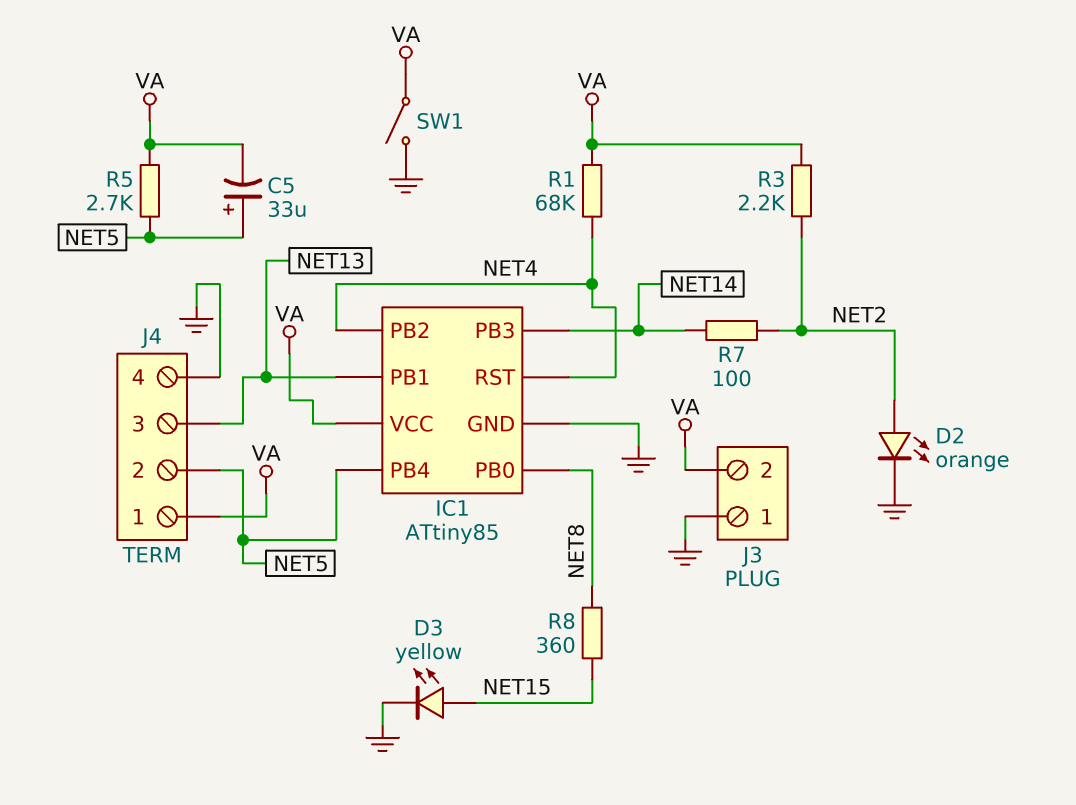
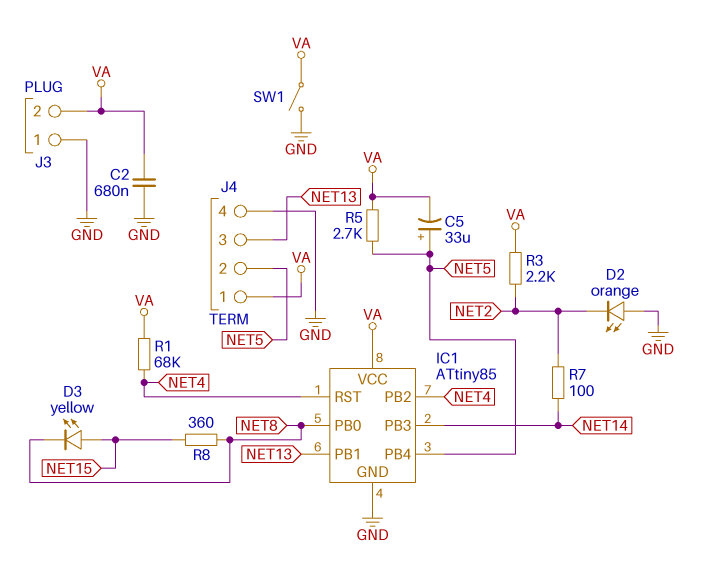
C2: none -> 680nF (GND, VA)
D2: LED orange (A NET2, K GND) -> LED orange (A GND, K NET2)
D3: LED yellow (A NET15, K GND) -> LED yellow (A NET15, K NET8)

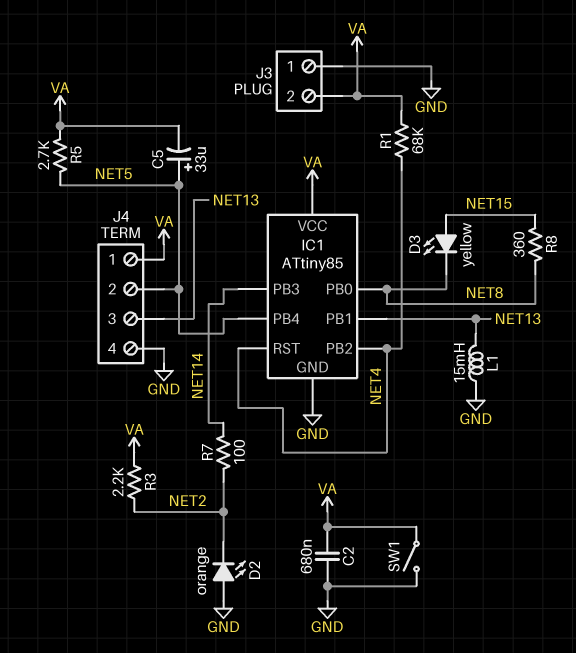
L1: none -> 15mH (GND, NET13)

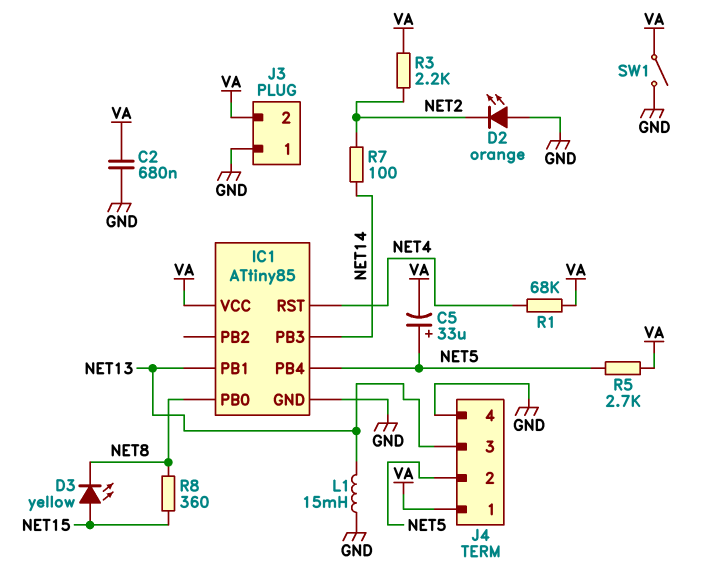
IC1 pin PB2: NET4 -> none

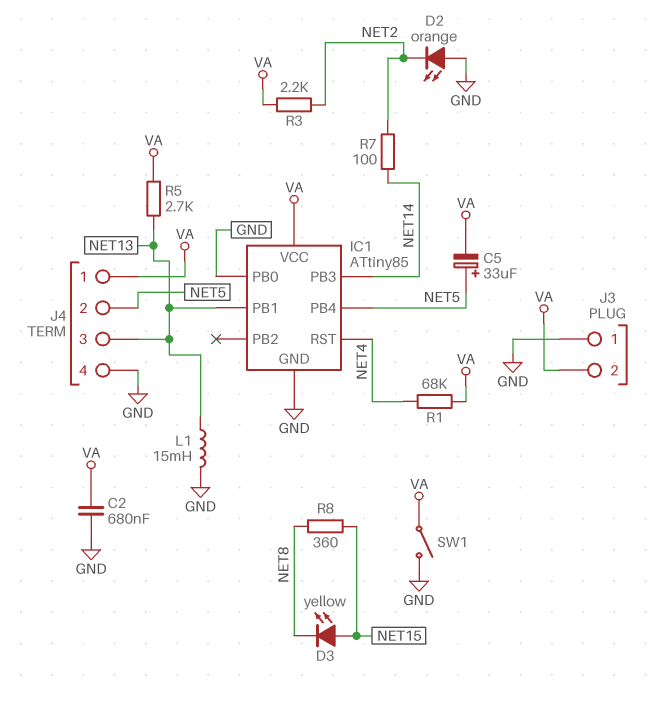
IC1 pin PB0: NET8 -> GND
R5: 2.7k (NET5, VA) -> 2.7k (NET13, VA)

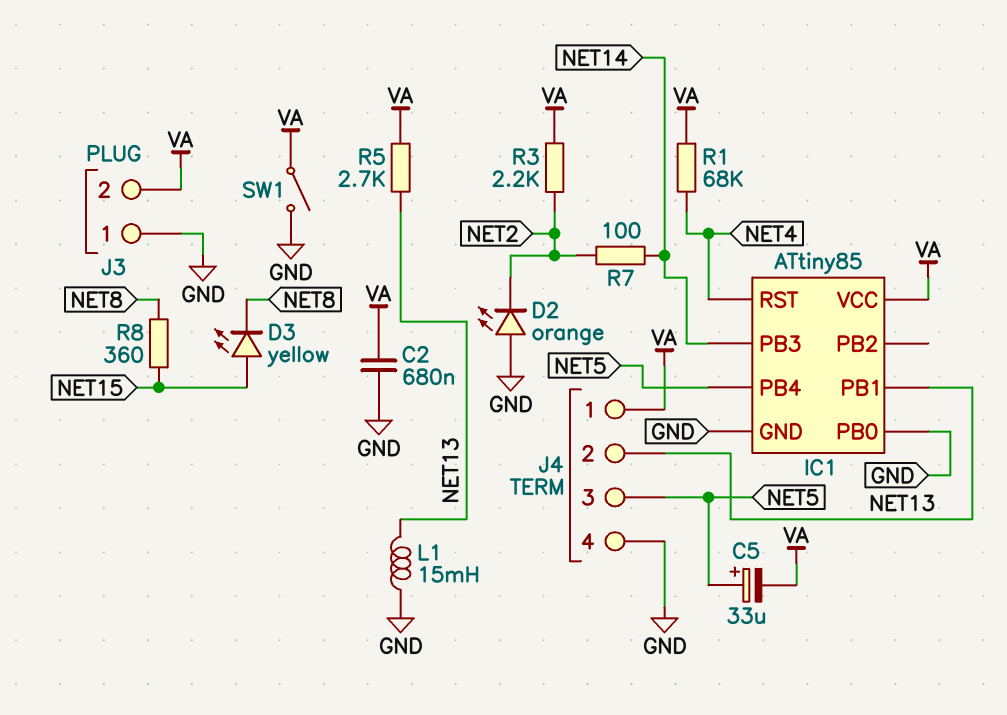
J4 pin 2: NET5 -> NET13
J4 pin 3: NET13 -> NET5

